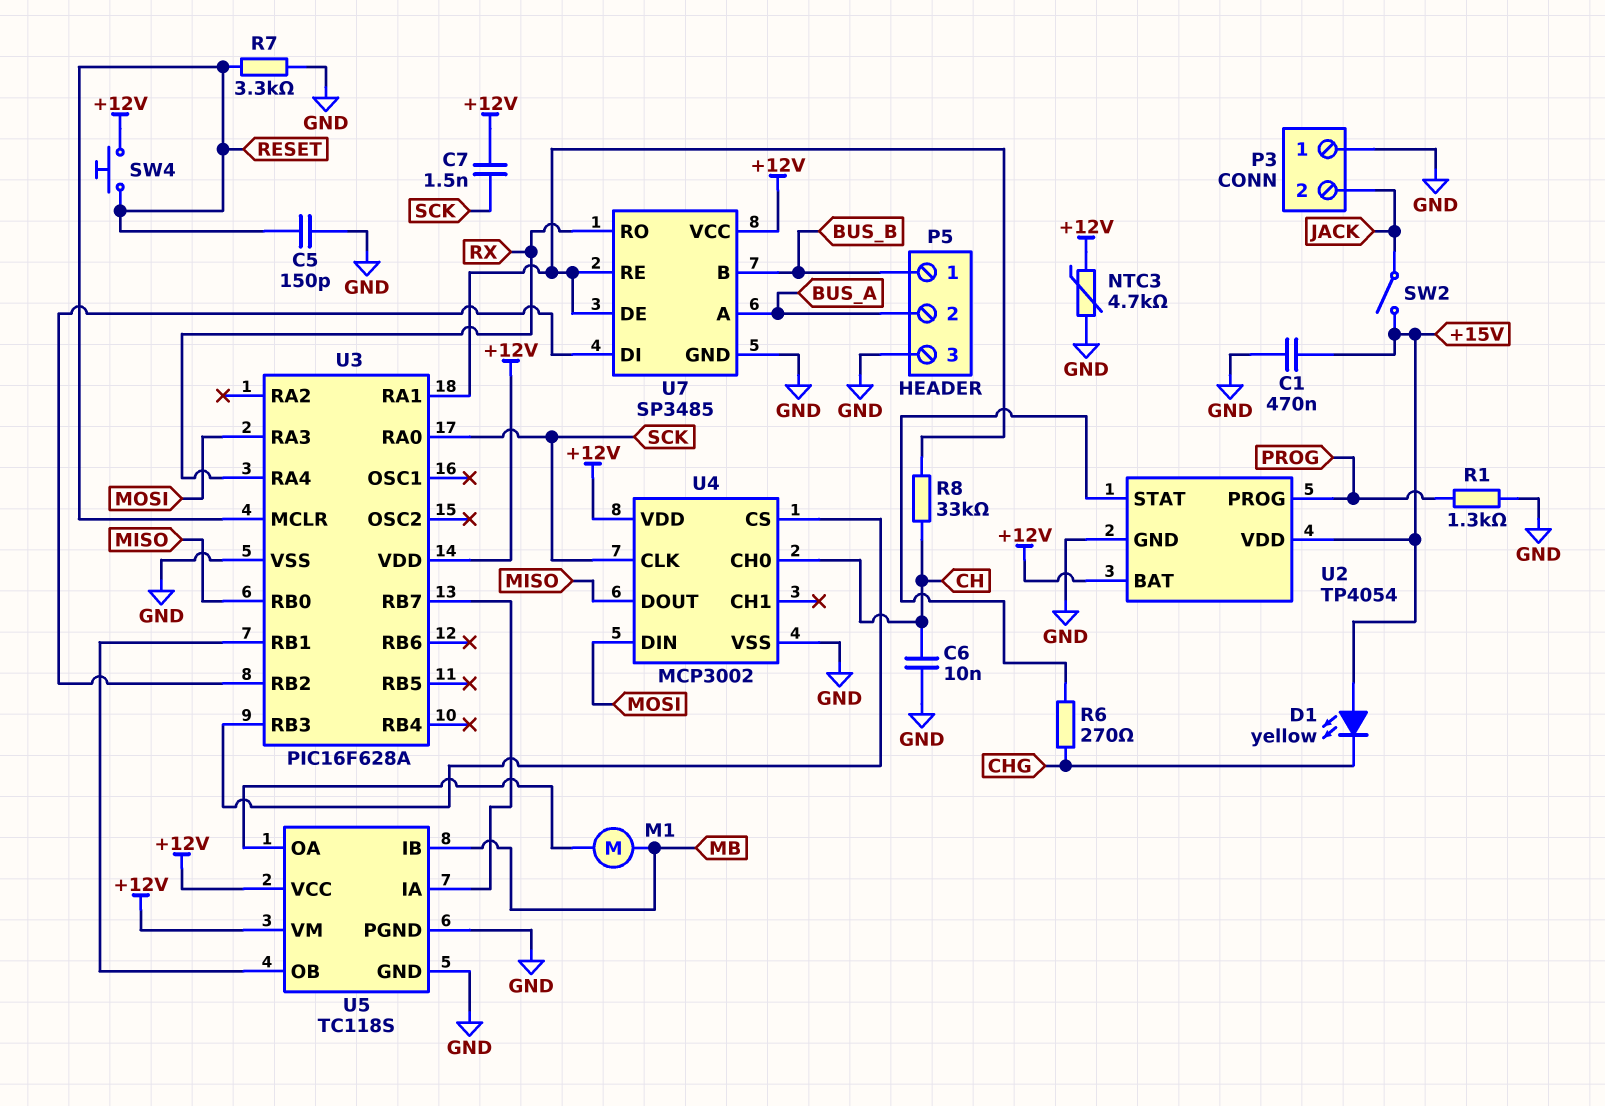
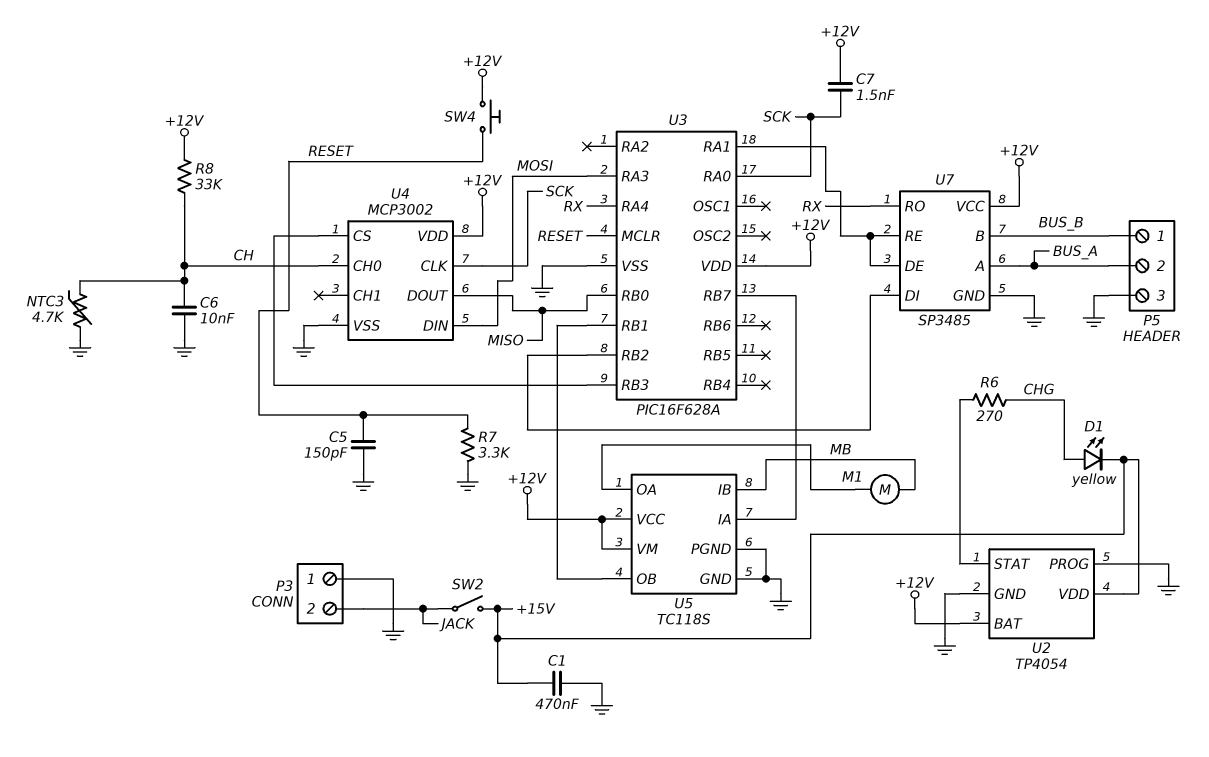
D1: LED yellow (A +15V, K CHG) -> LED yellow (A CHG, K +15V)
NTC3: 4.7k (+12V, GND) -> 4.7k (CH, GND)
R1: 1.3k (GND, PROG) -> none
R8: 33k (CH, U3/RA1) -> 33k (+12V, CH)
U2 pin PROG: PROG -> GND

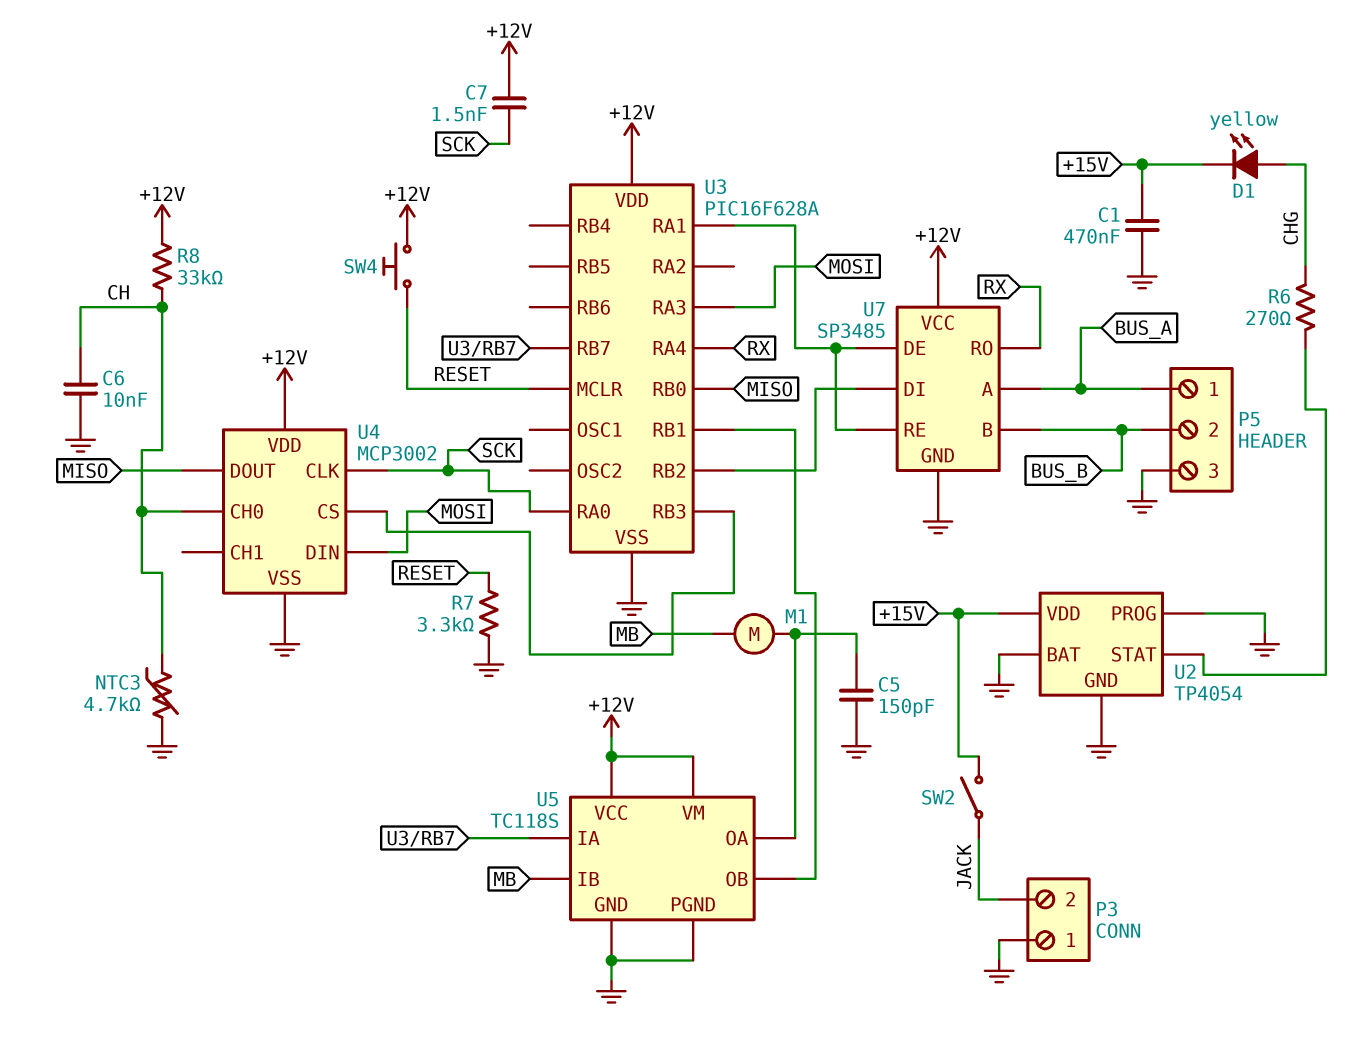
C5: 150pF (GND, RESET) -> 150pF (GND, U5/OA)
P5 pin 1: BUS_B -> BUS_A
P5 pin 2: BUS_A -> BUS_B
U2 pin BAT: +12V -> GND

